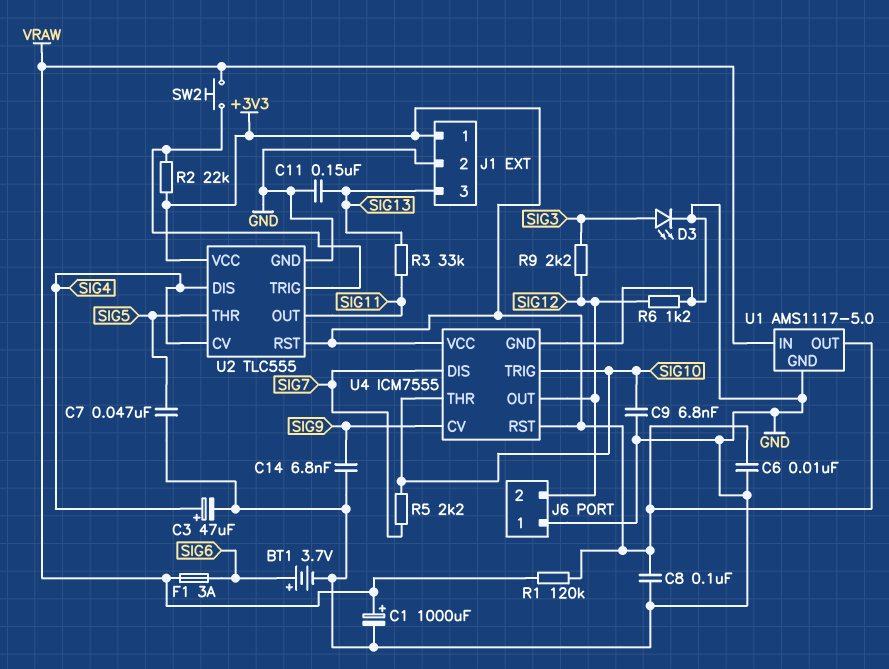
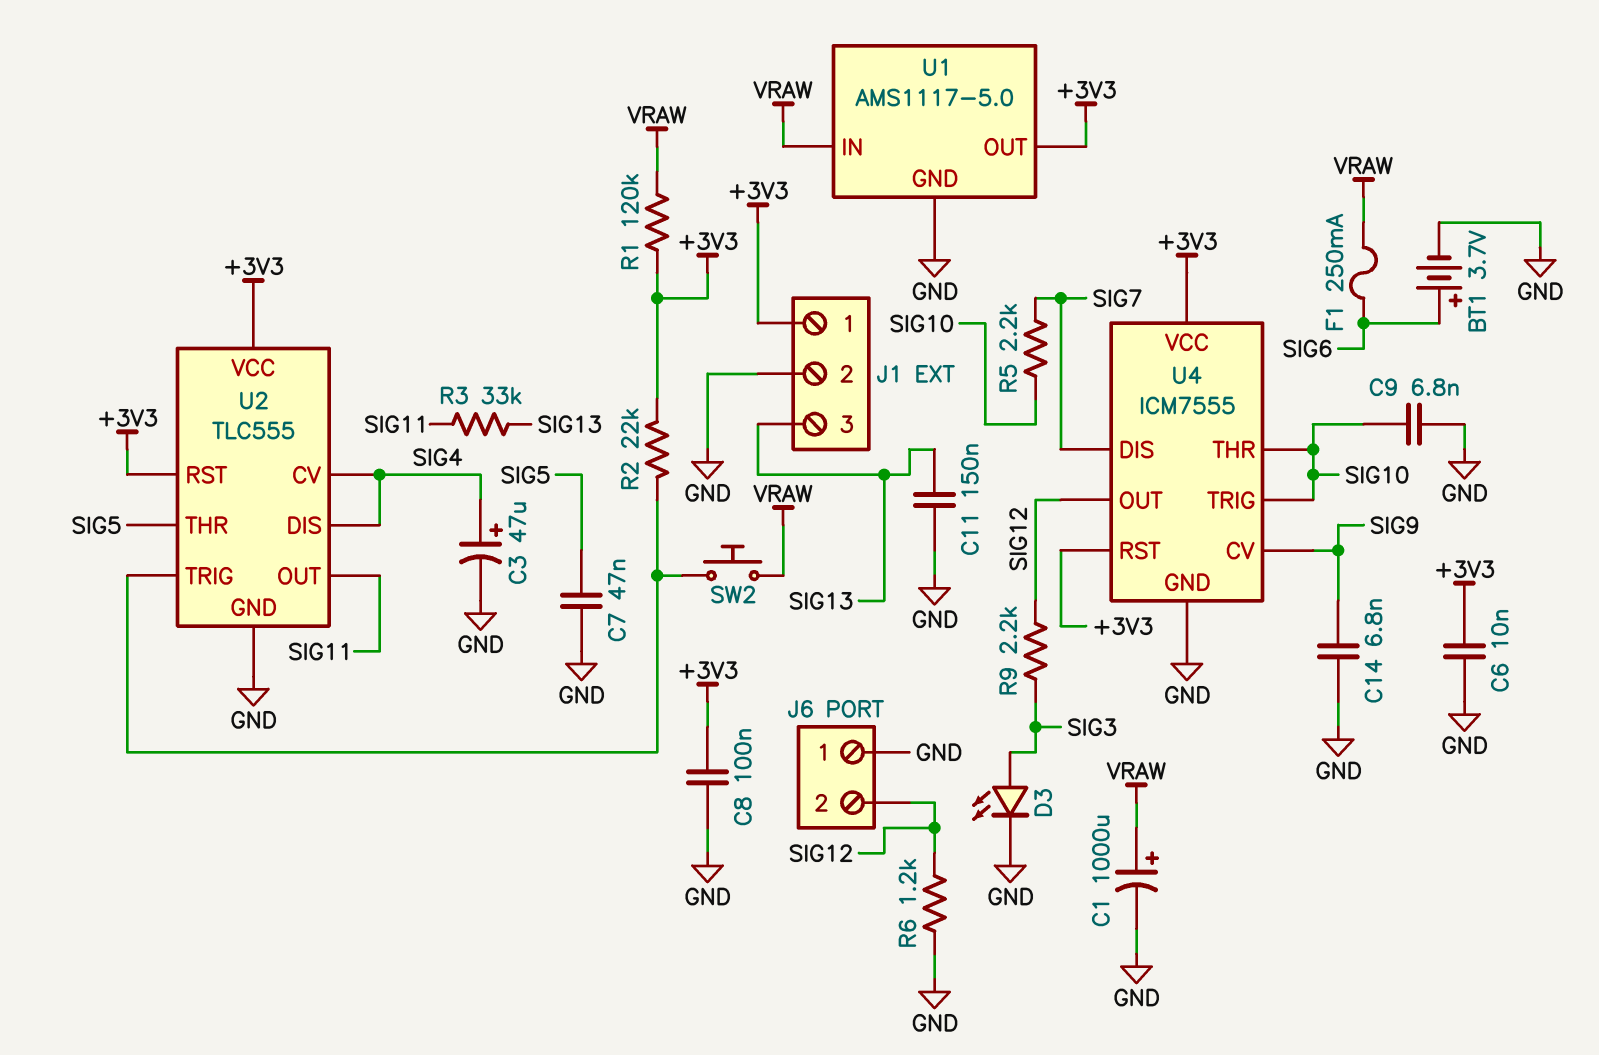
F1: 3A (SIG6, VRAW) -> 250mA (SIG6, VRAW)

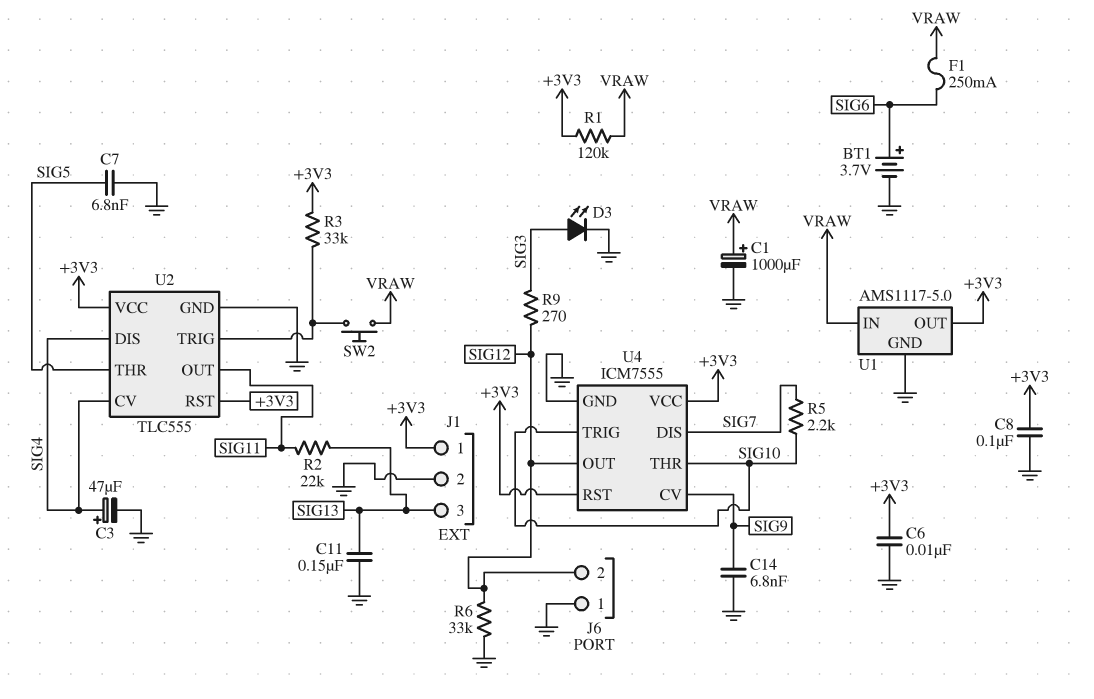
C7: 47nF (GND, SIG5) -> 6.8nF (GND, SIG5)
C9: 6.8nF (GND, SIG10) -> none
R2: 22k (+3V3, U2/TRIG) -> 22k (SIG11, SIG13)
R3: 33k (SIG11, SIG13) -> 33k (+3V3, U2/TRIG)
R6: 1.2k (GND, SIG12) -> 33k (GND, SIG12)
R9: 2.2k (SIG3, SIG12) -> 270 (SIG3, SIG12)

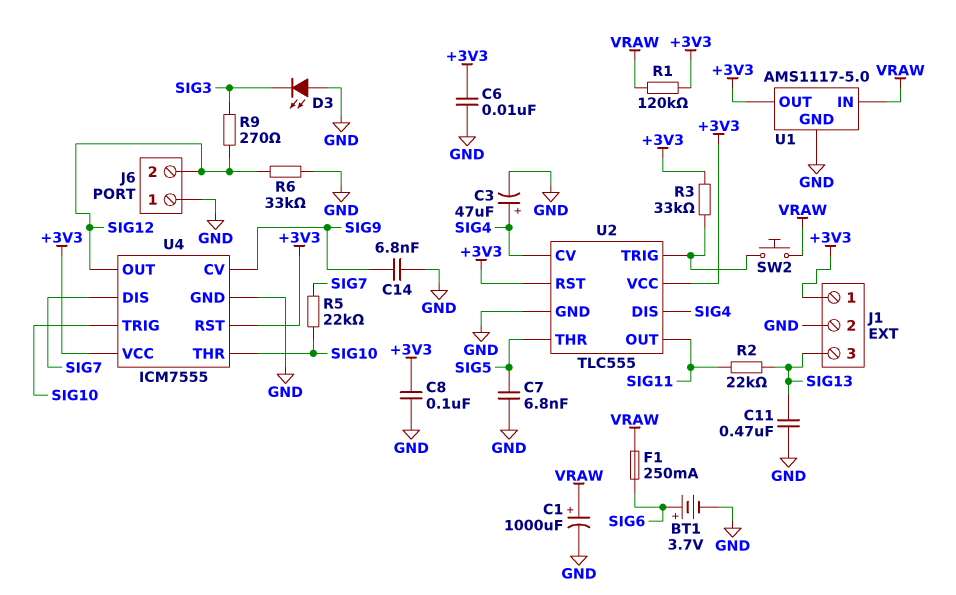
C11: 150nF (GND, SIG13) -> 470nF (GND, SIG13)
D3: LED (A SIG3, K GND) -> LED (A GND, K SIG3)
R5: 2.2k (SIG7, SIG10) -> 22k (SIG7, SIG10)

